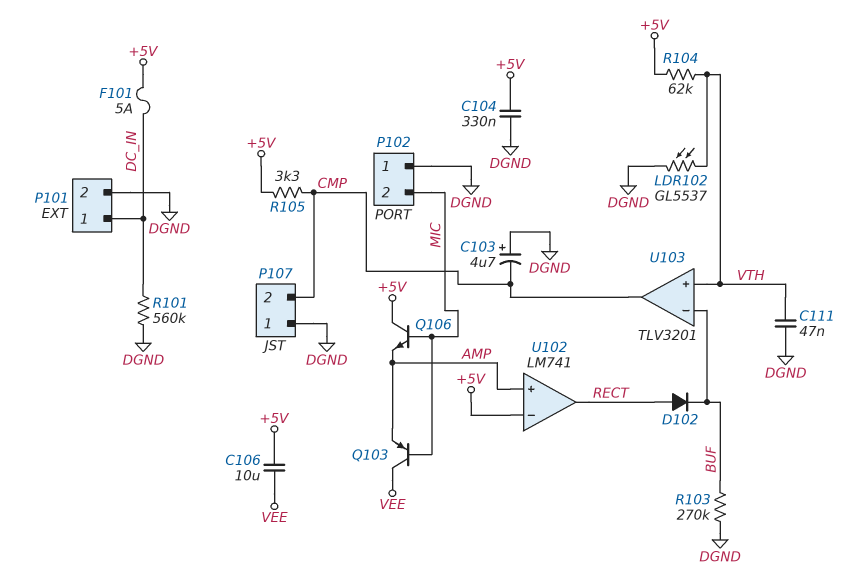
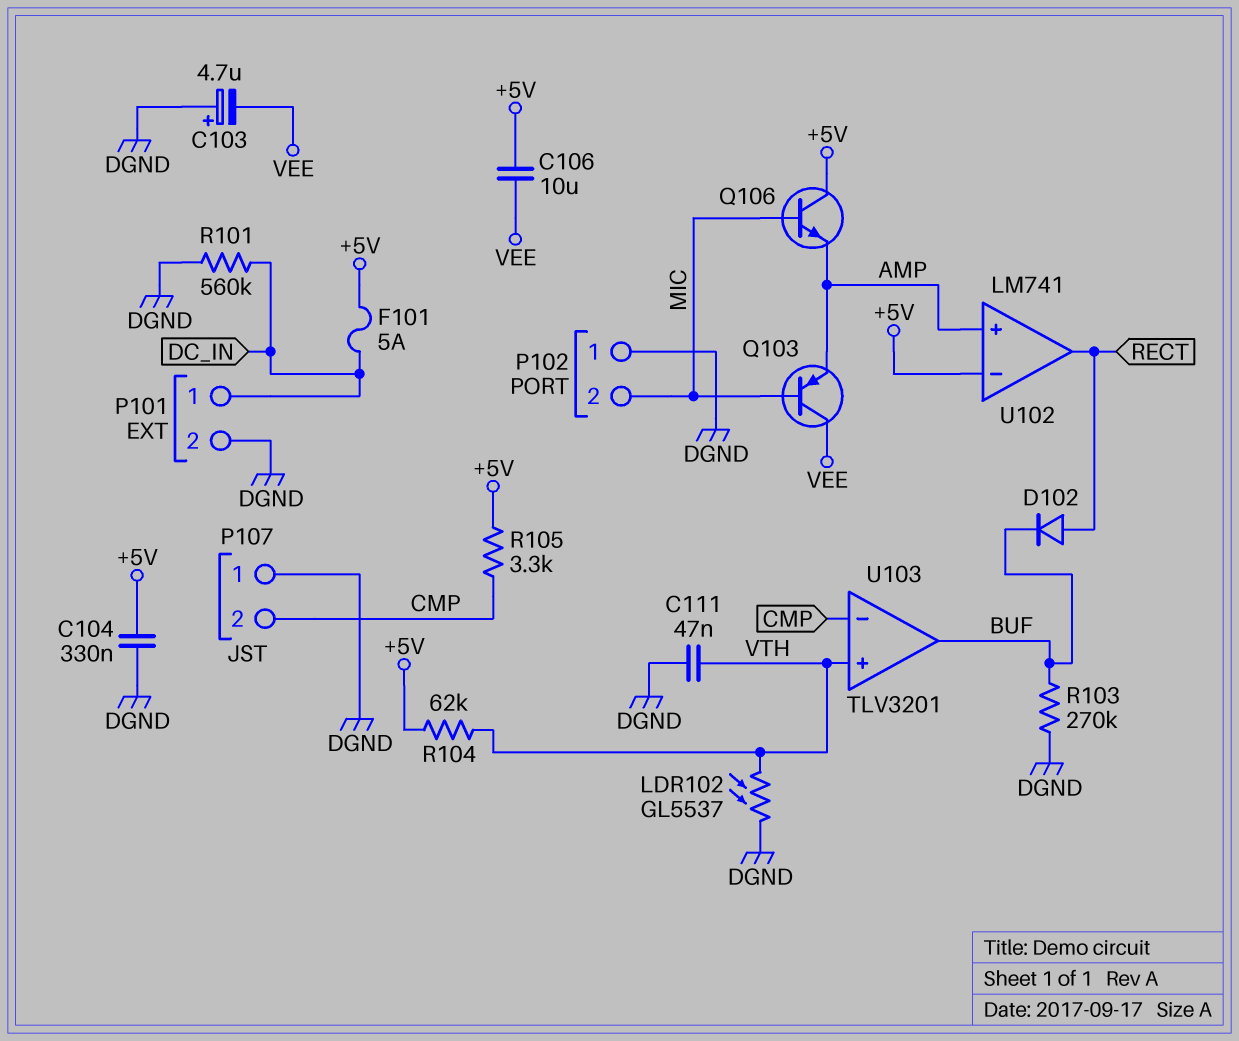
C103: 4.7uF (plus DGND, minus CMP) -> 4.7uF (plus DGND, minus VEE)
U103 pin in-: BUF -> CMP
U103 pin out: CMP -> BUF

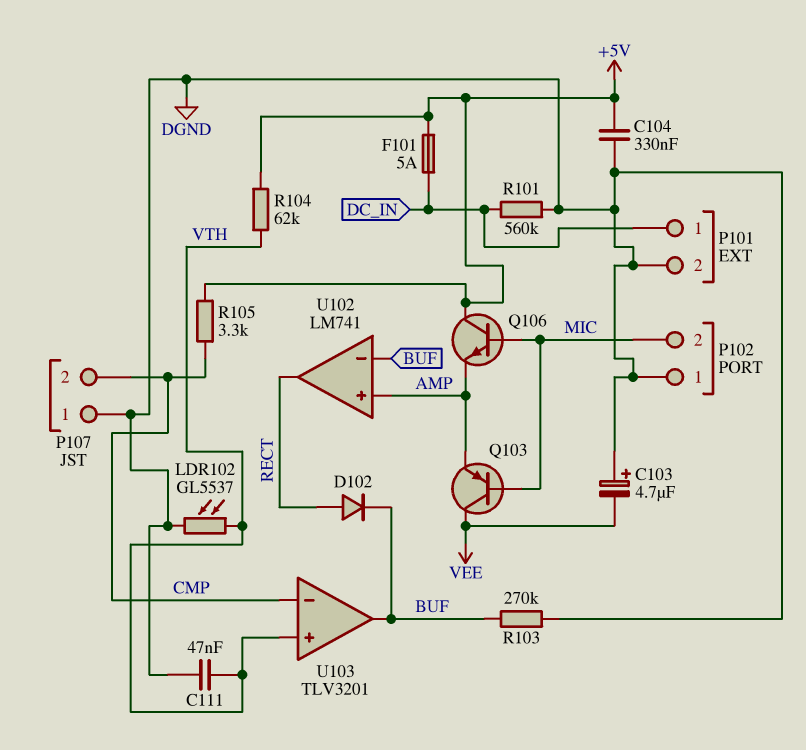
C106: 10uF (+5V, VEE) -> none
U102 pin in-: +5V -> BUF

